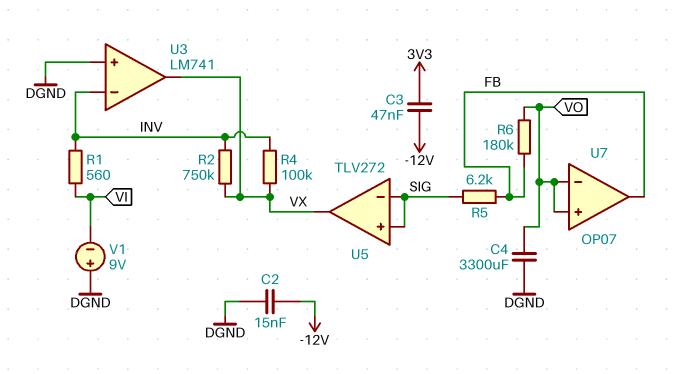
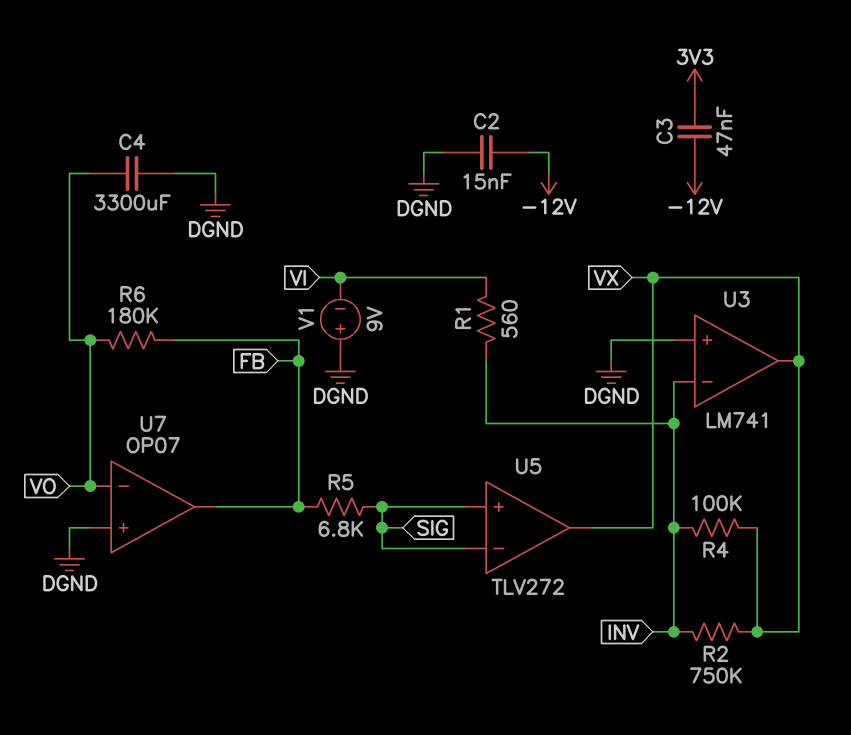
R5: 6.2k (FB, SIG) -> 6.8k (FB, SIG)
U7 pin in+: VO -> DGND

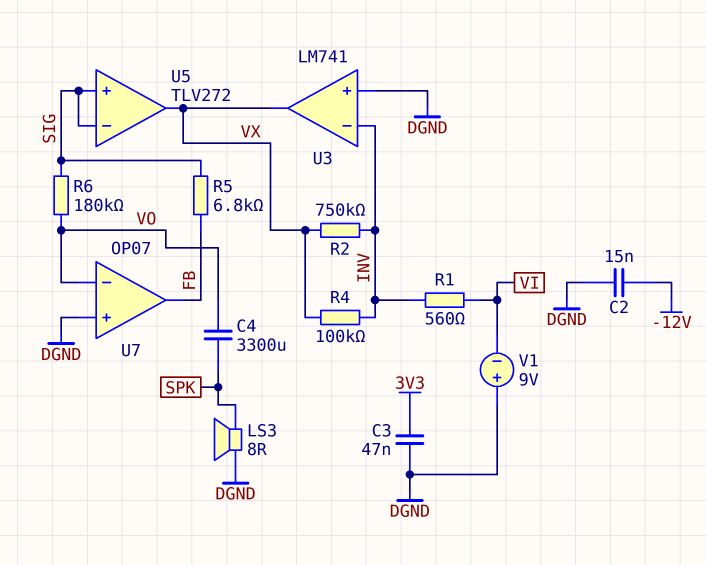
C3: 47nF (-12V, 3V3) -> 47nF (3V3, DGND)
C4: 3300uF (DGND, VO) -> 3300uF (SPK, VO)
LS3: none -> speaker 8R (DGND, SPK)
R6: 180k (FB, VO) -> 180k (SIG, VO)

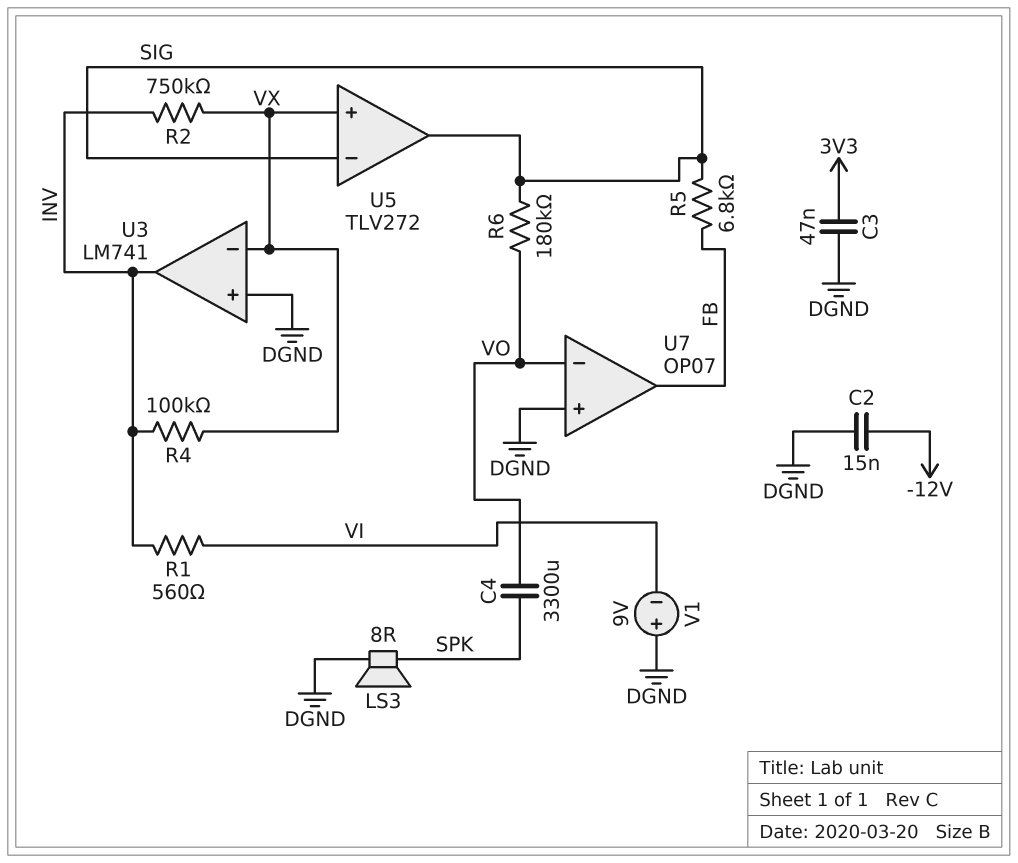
U3 pin in-: INV -> VX
U3 pin out: VX -> INV
U5 pin in+: SIG -> VX
U5 pin out: VX -> SIG

